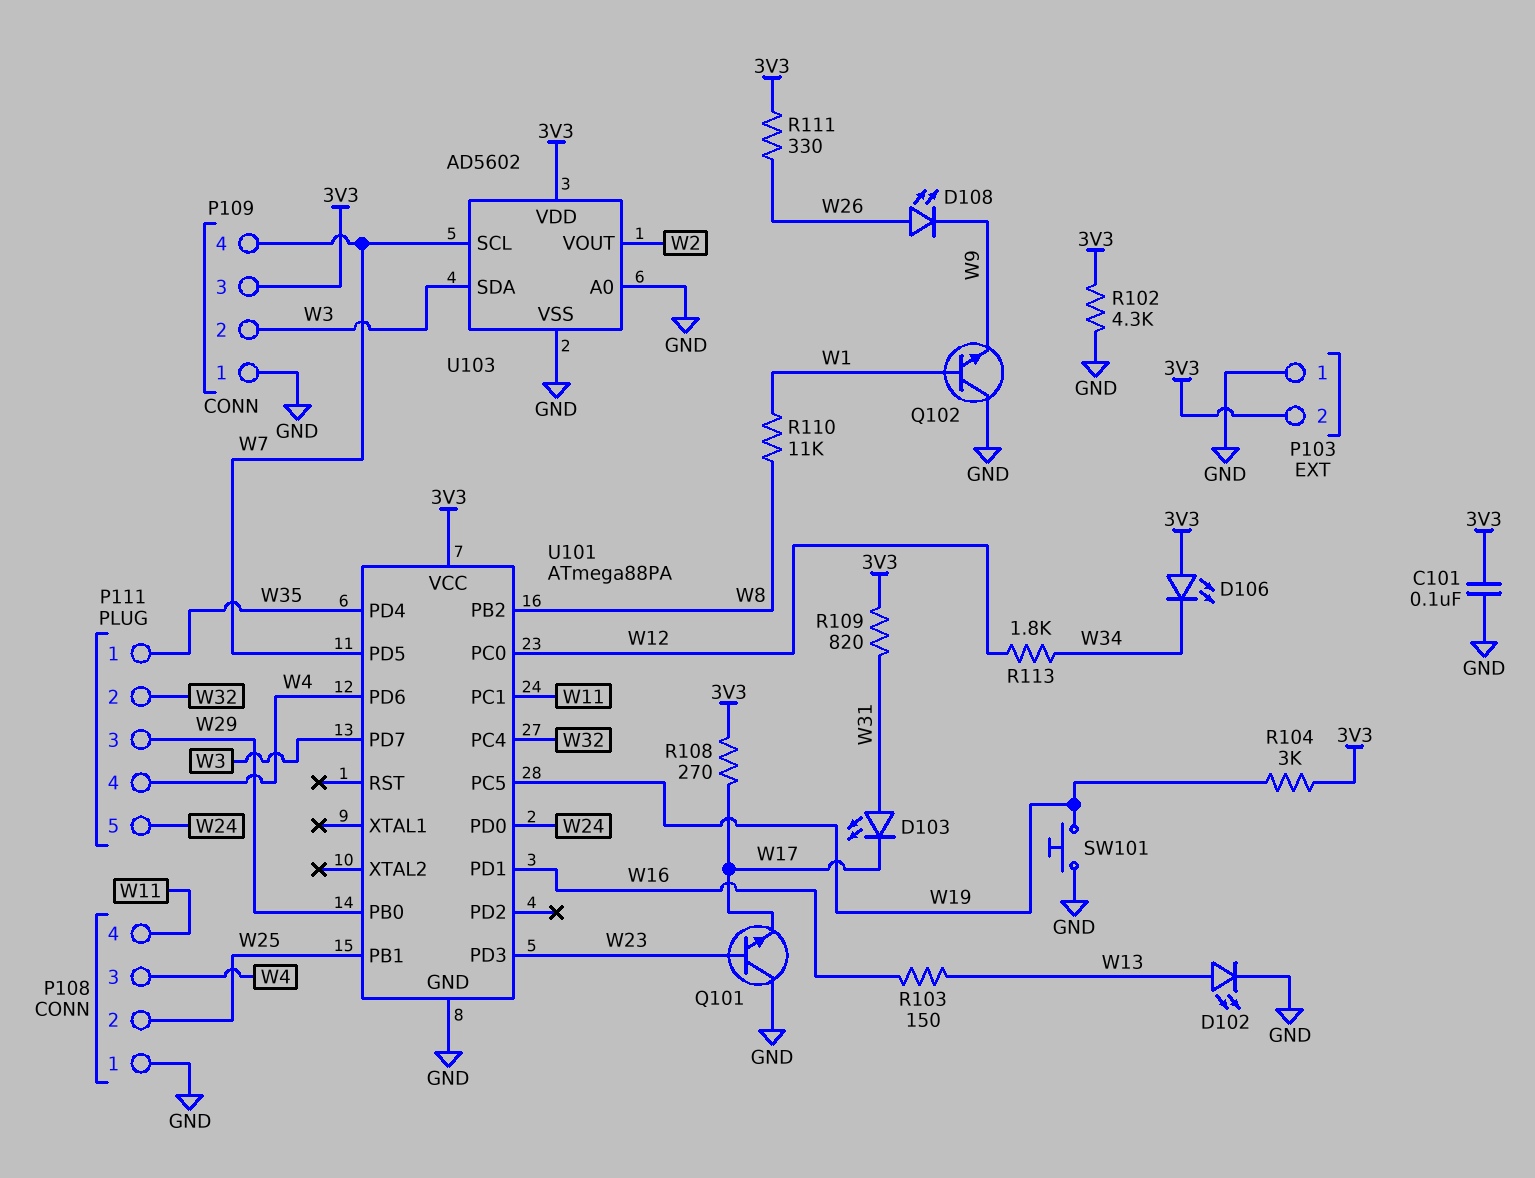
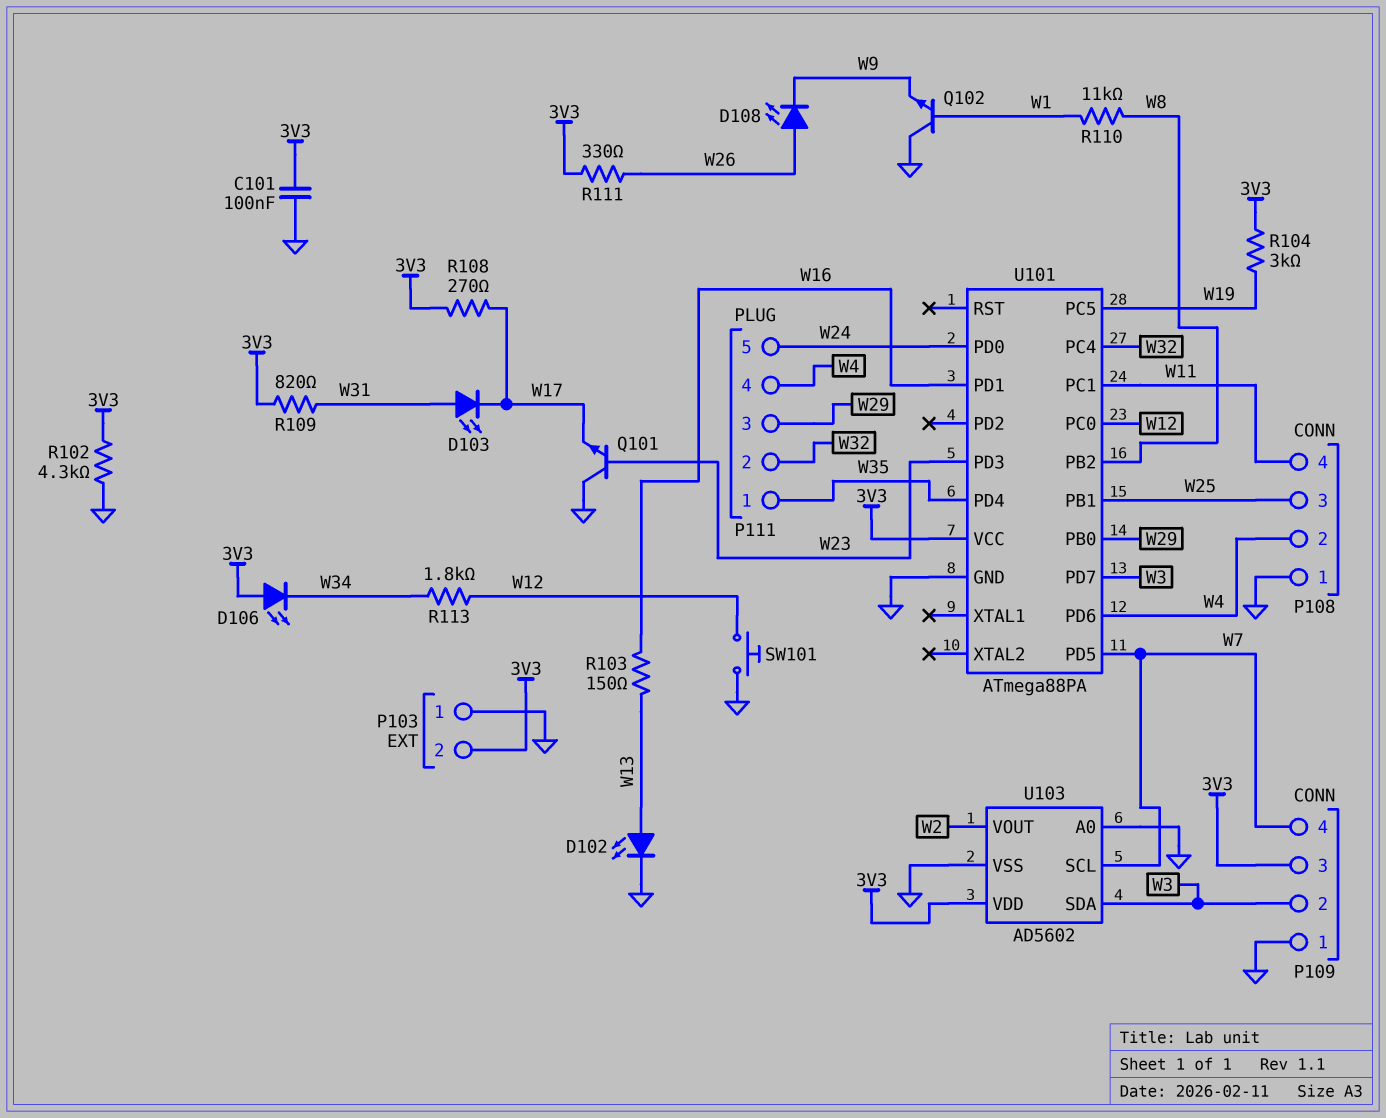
P108 pin 2: W25 -> W4
P108 pin 3: W4 -> W25
SW101: button (GND, W19) -> button (GND, W12)

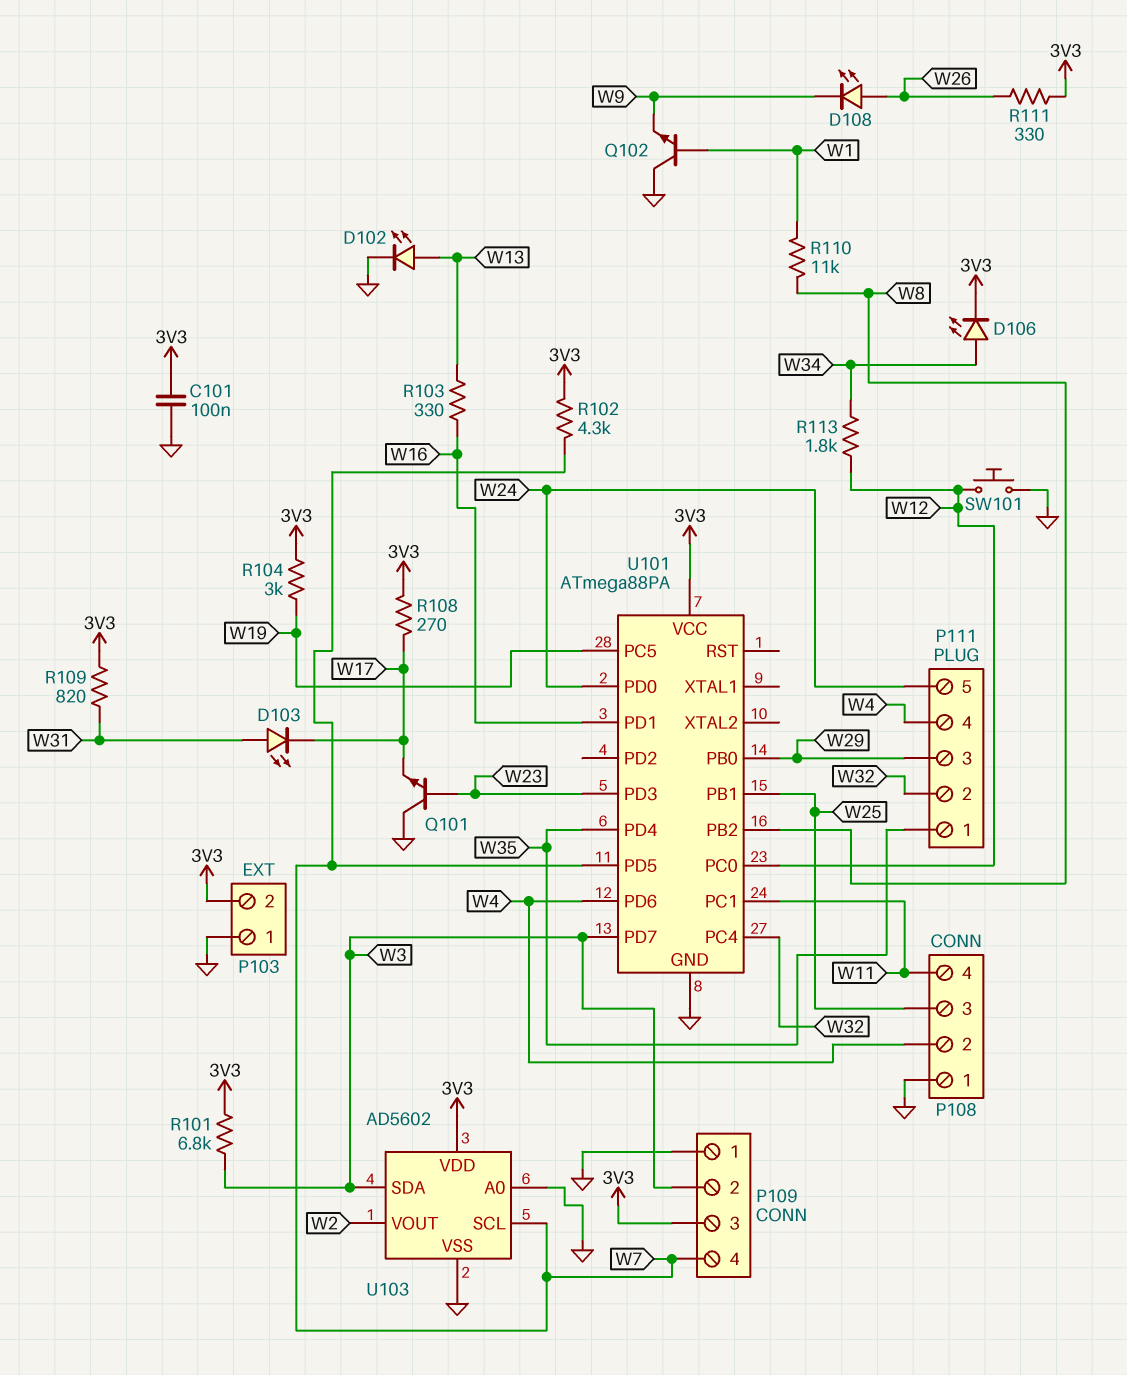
D106: LED (A 3V3, K W34) -> LED (A W34, K 3V3)
R101: none -> 6.8k (3V3, W3)
R102: 4.3k (3V3, GND) -> 4.3k (3V3, W7)
R103: 150 (W13, W16) -> 330 (W13, W16)

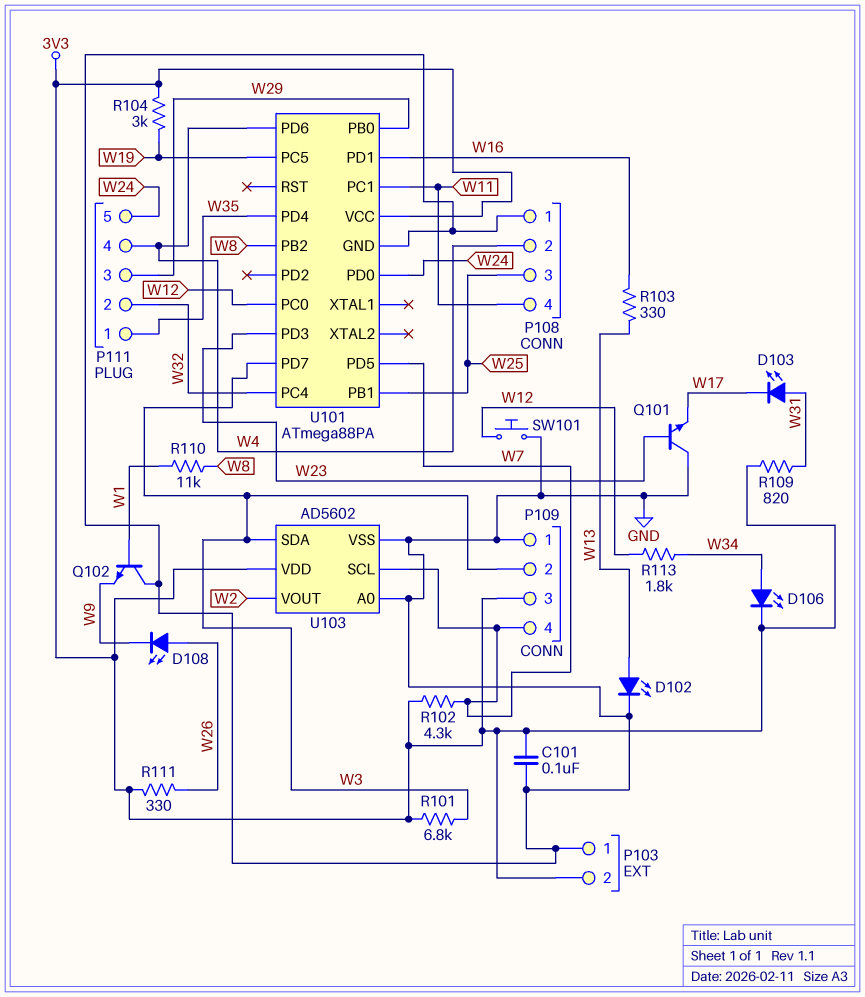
R108: 270 (3V3, W17) -> none

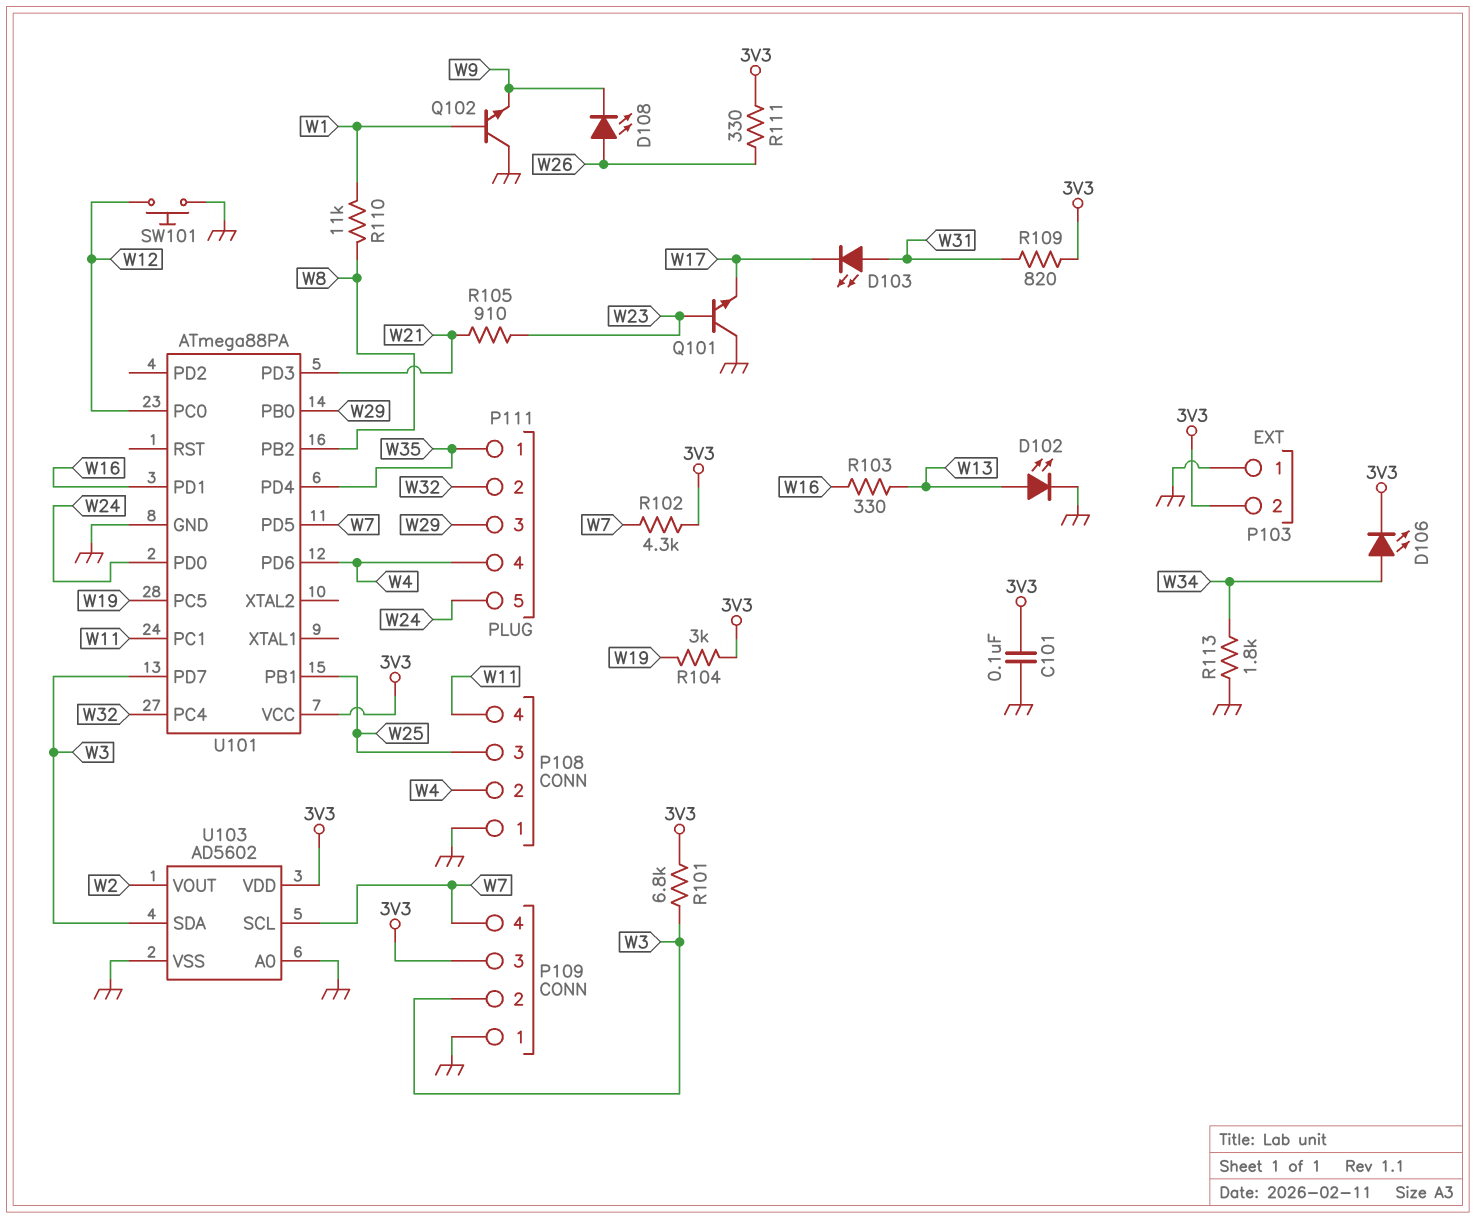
R105: none -> 910 (W21, W23)
R113: 1.8k (W12, W34) -> 1.8k (GND, W34)
U101 pin PD3: W23 -> W21

